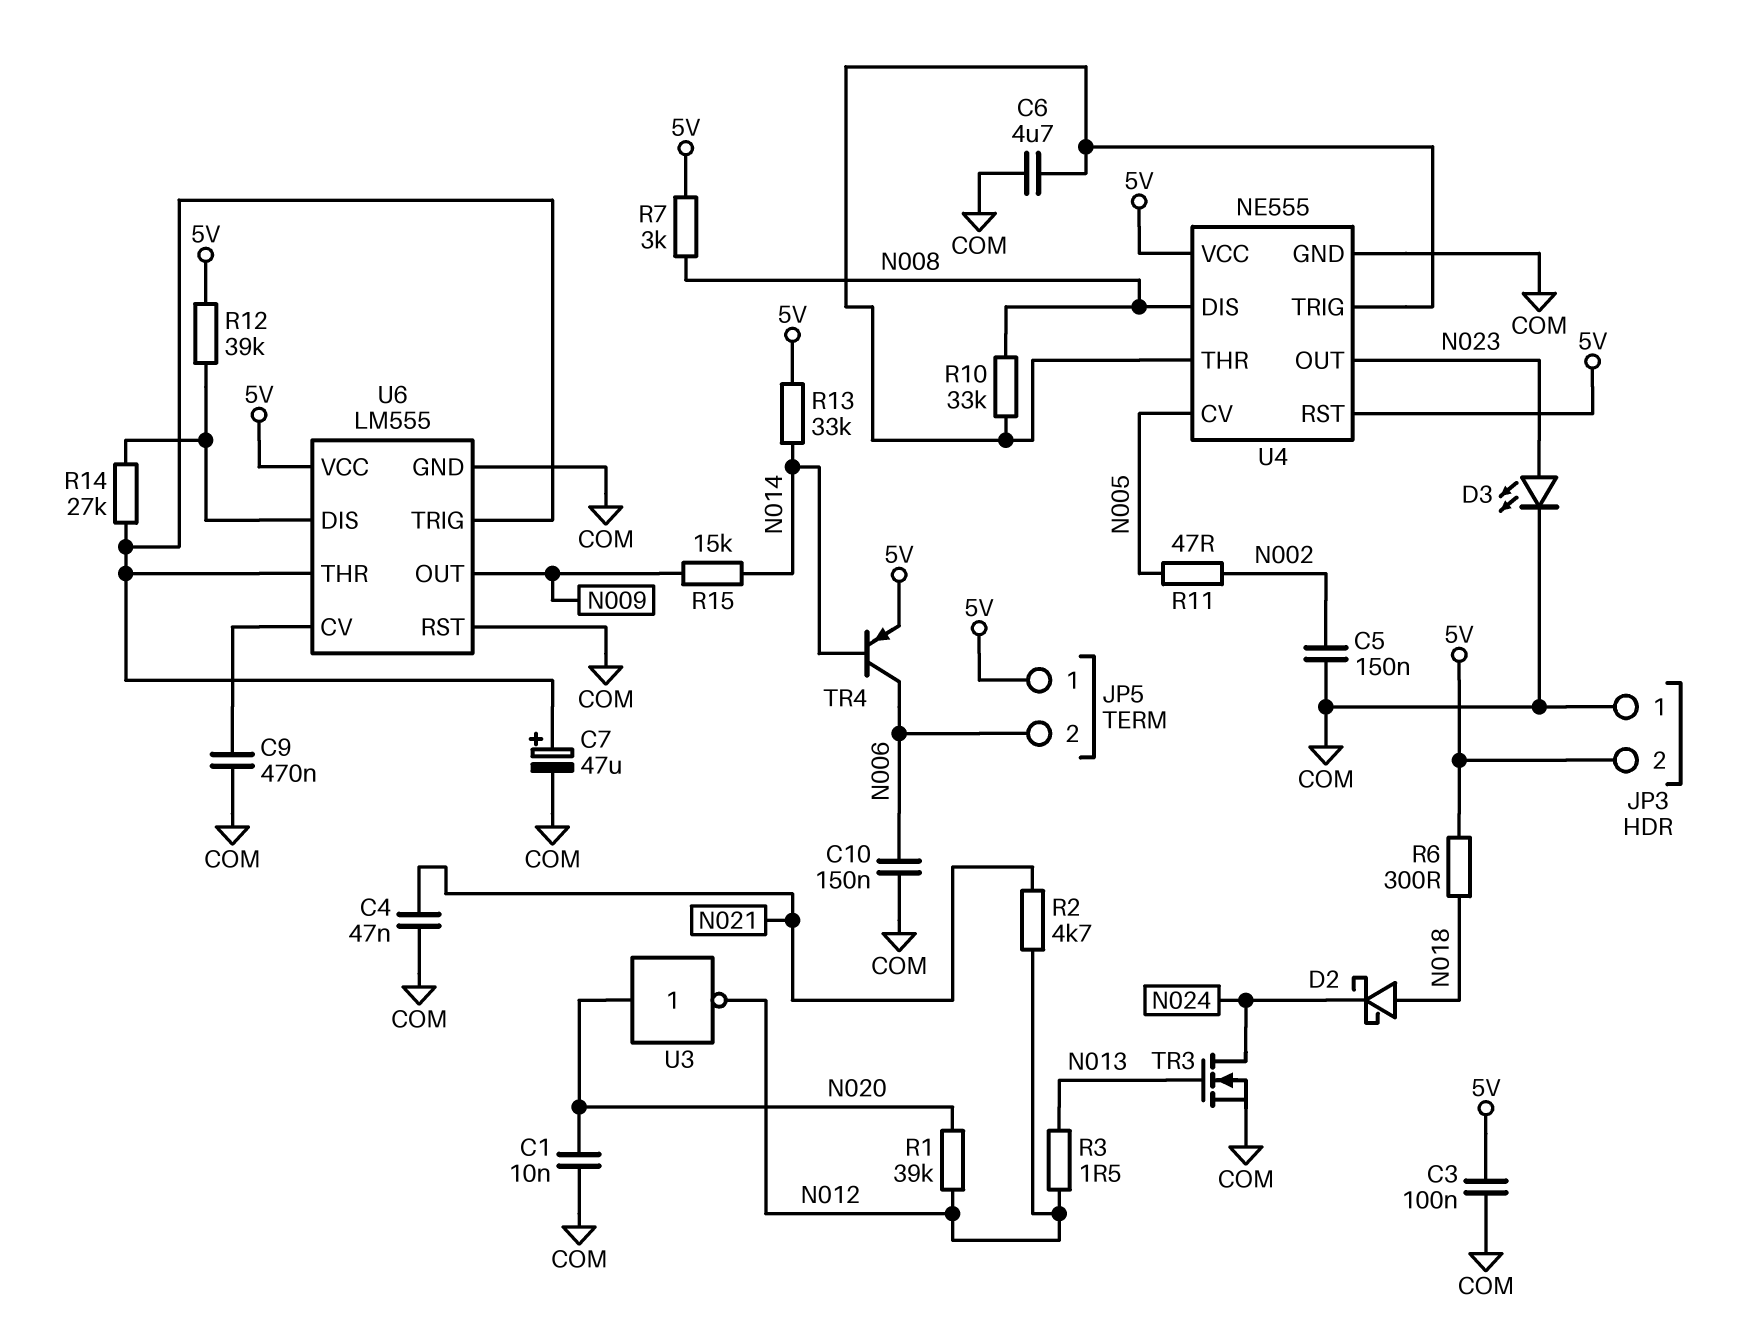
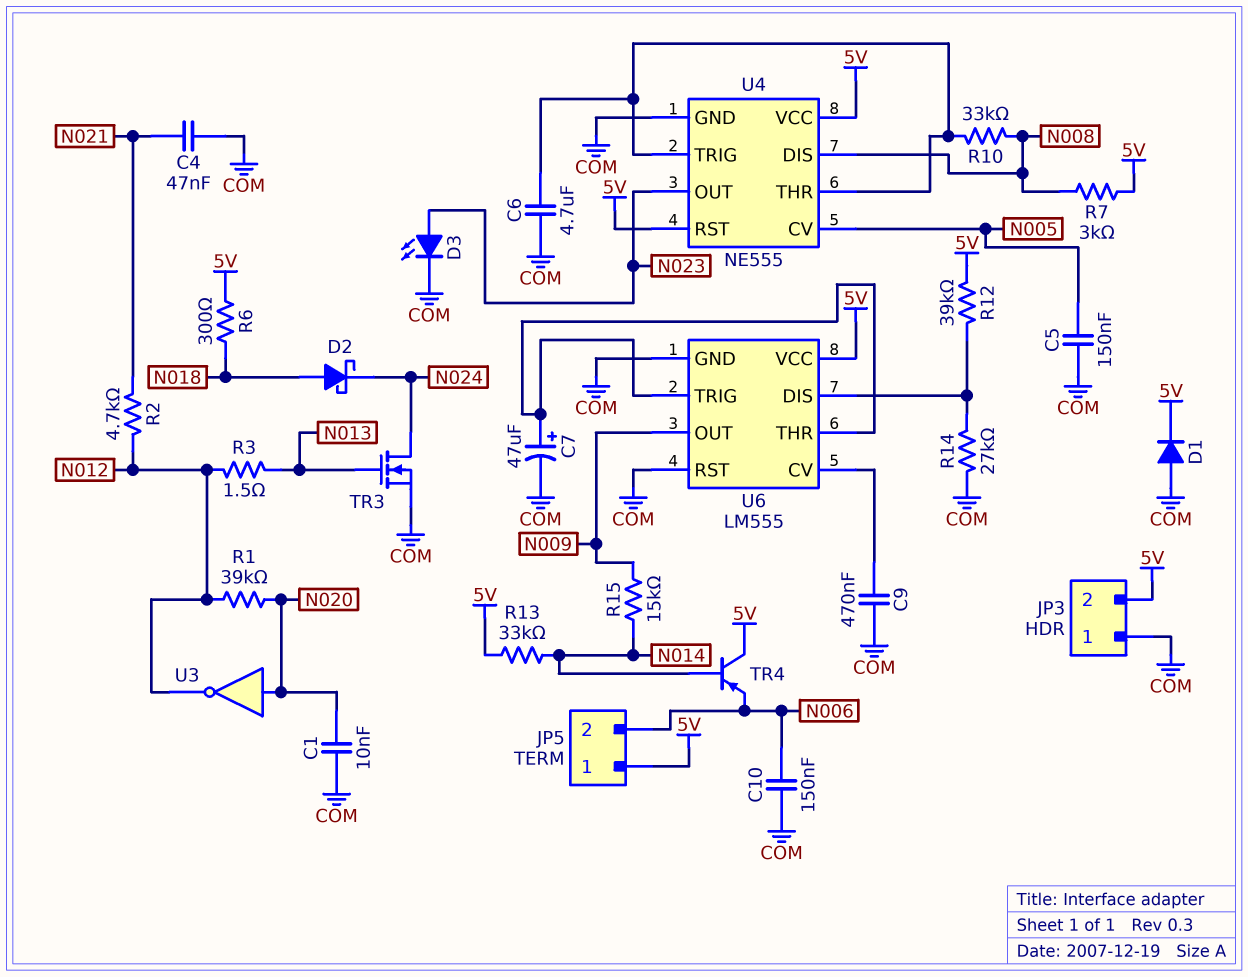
C3: 100nF (5V, COM) -> none
C5: 150nF (COM, N002) -> 150nF (COM, N005)
D1: none -> diode (A COM, K 5V)
R11: 47 (N002, N005) -> none
R14: 27k (U6/DIS, U6/THR) -> 27k (COM, U6/DIS)
TR4: PNP (B N014, C N006, E 5V) -> PNP (B N014, C 5V, E N006)

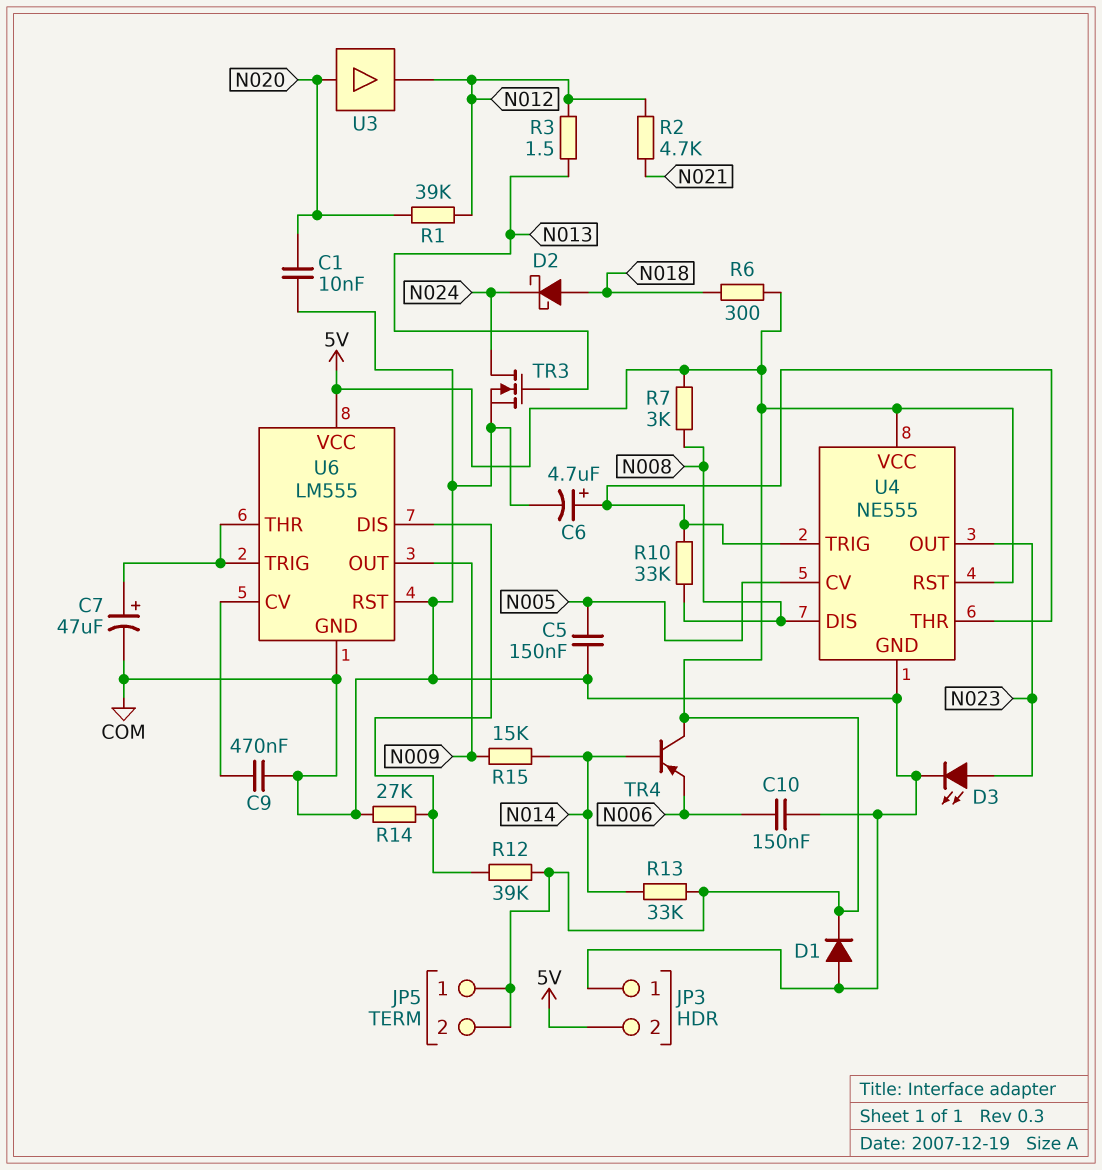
C4: 47nF (COM, N021) -> none
C6: 4.7uF (COM, U4/THR) -> 4.7uF (plus U4/THR, minus COM)
JP5 pin 2: N006 -> 5V
U3: NOT (in N020, out N012) -> buffer (in N020, out N012)

